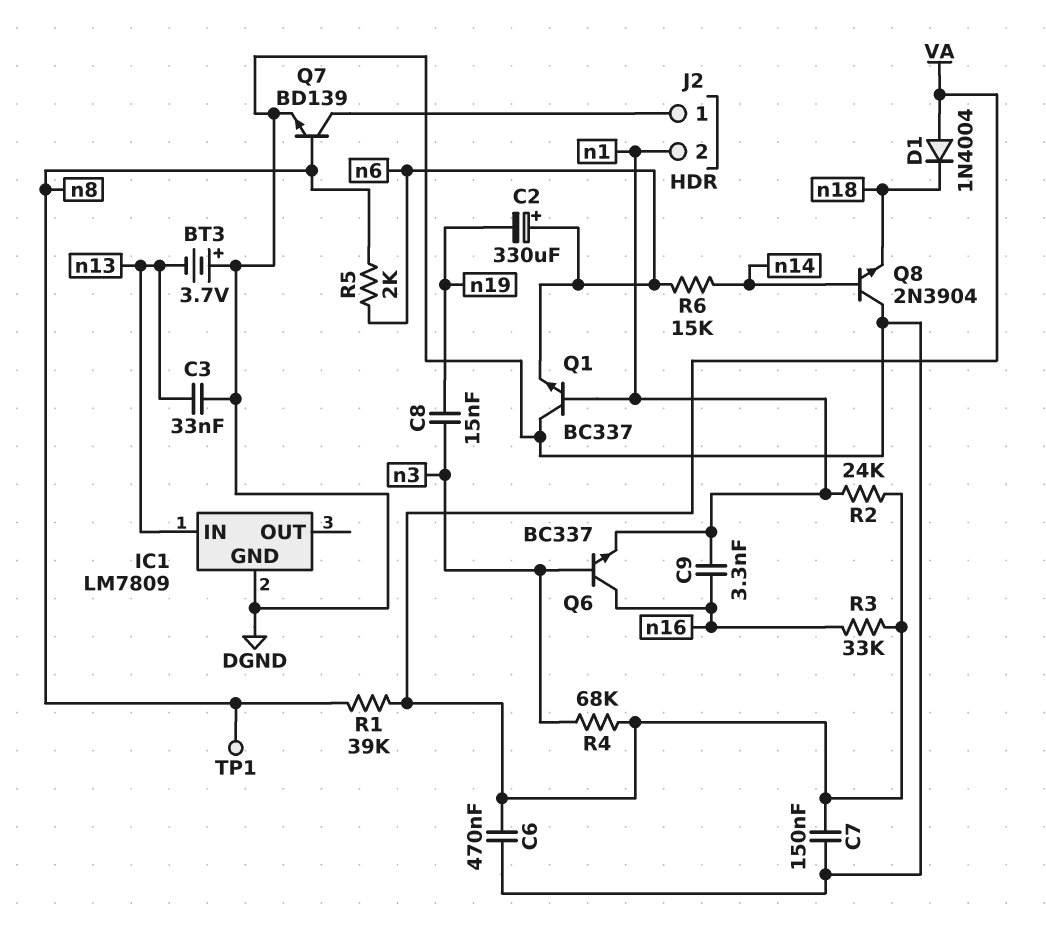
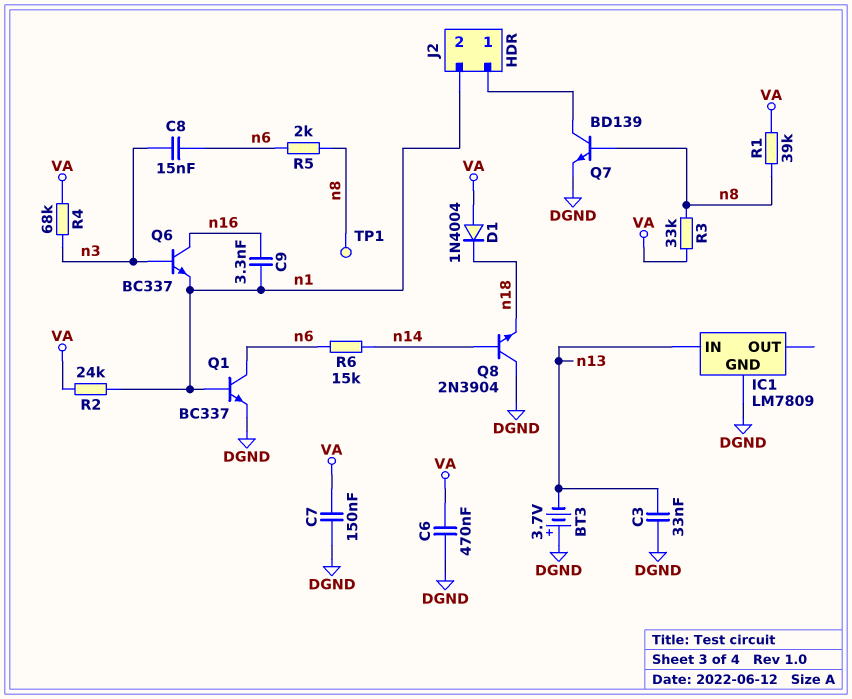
C2: 330uF (plus n6, minus n19) -> none
C8: 15nF (n3, n19) -> 15nF (n3, n6)
Q1: NPN BC337 (B n1, C DGND, E n6) -> NPN BC337 (B n1, C n6, E DGND)
R3: 33k (VA, n16) -> 33k (VA, n8)

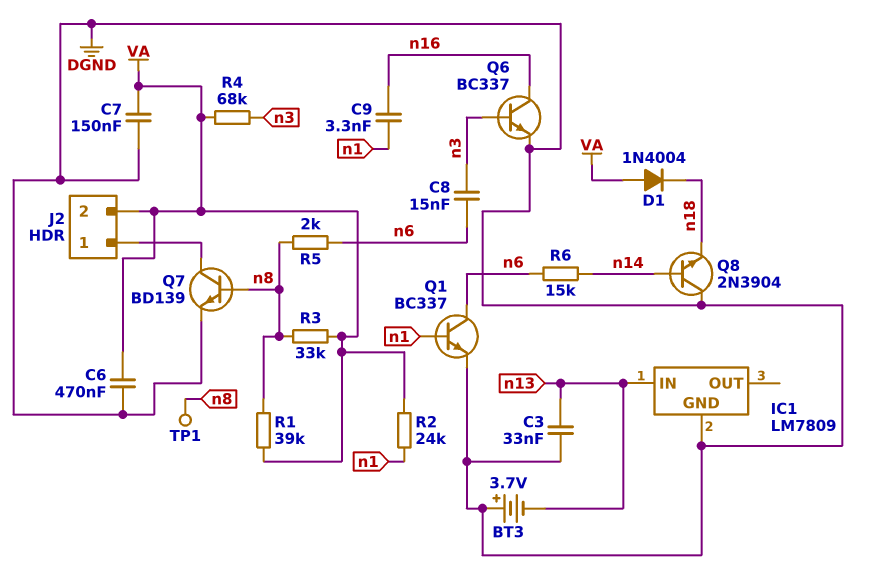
J2 pin 2: n1 -> VA
Q6: NPN BC337 (B n3, C n16, E n1) -> NPN BC337 (B n3, C n16, E DGND)

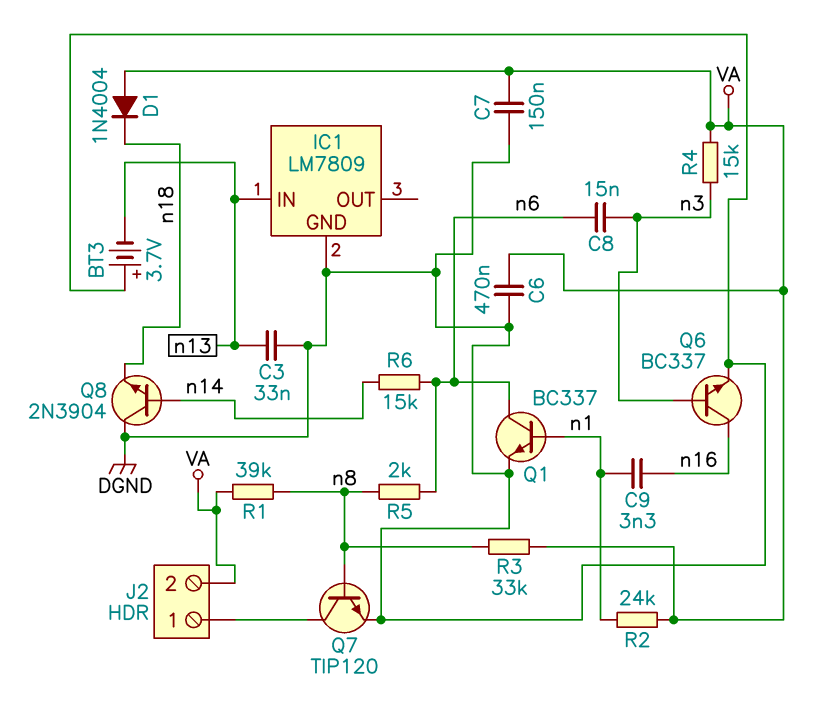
Q7: NPN BD139 (B n8, C J2/1, E DGND) -> NPN TIP120 (B n8, C J2/1, E DGND)
R4: 68k (VA, n3) -> 15k (VA, n3)
TP1: test point (n8) -> none

